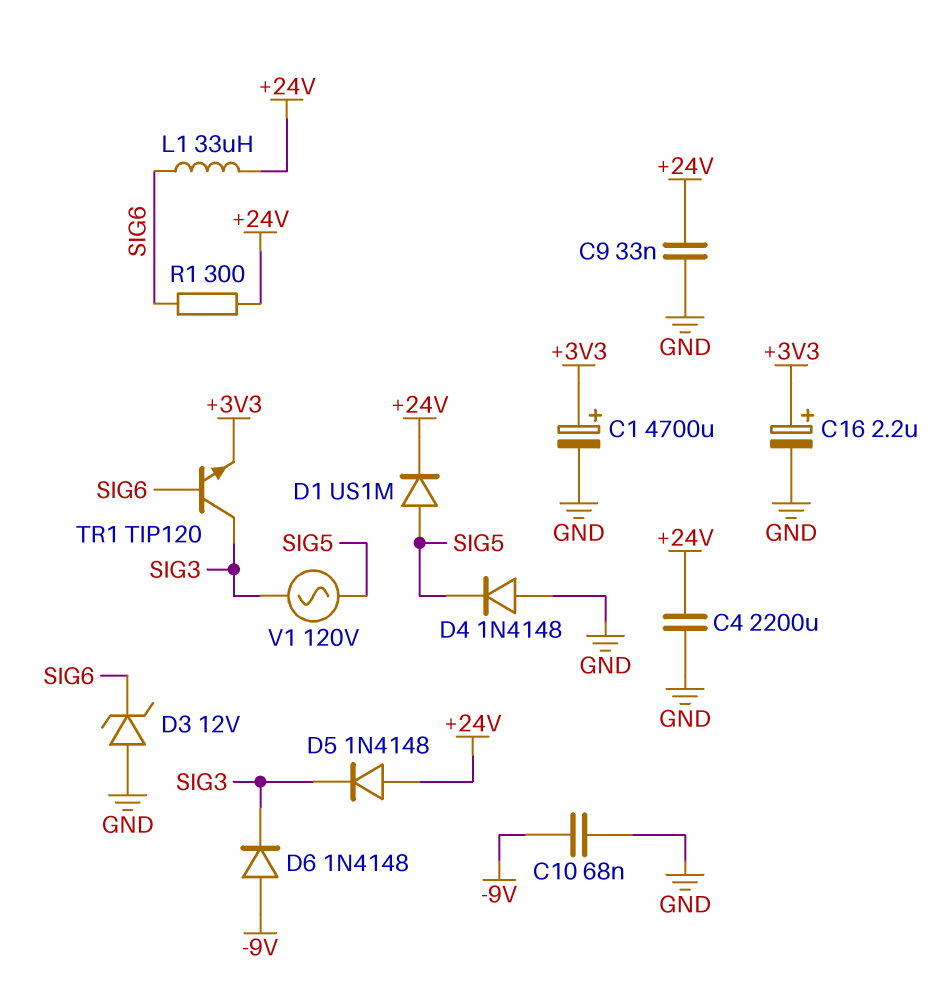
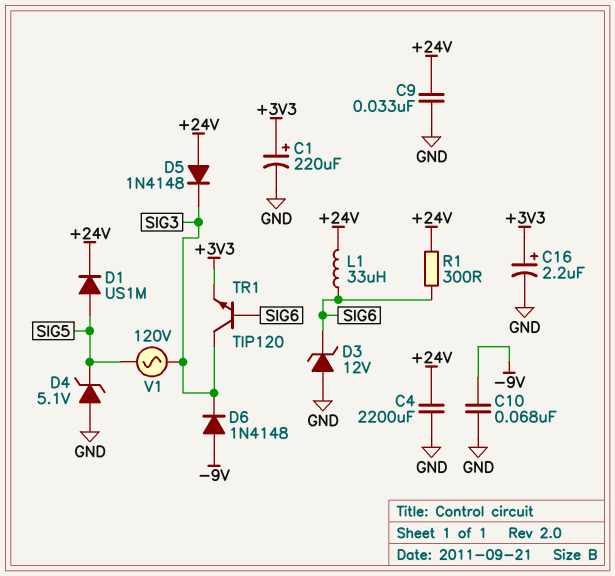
C1: 4700uF (plus +3V3, minus GND) -> 220uF (plus +3V3, minus GND)
D4: diode 1N4148 (A GND, K SIG5) -> zener 5.1V (A GND, K SIG5)

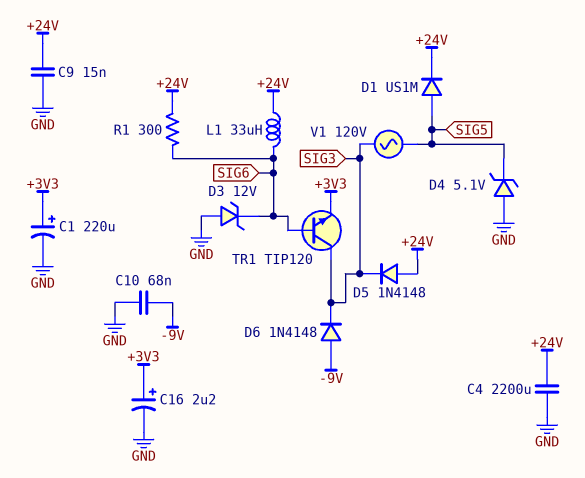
C9: 33nF (+24V, GND) -> 15nF (+24V, GND)

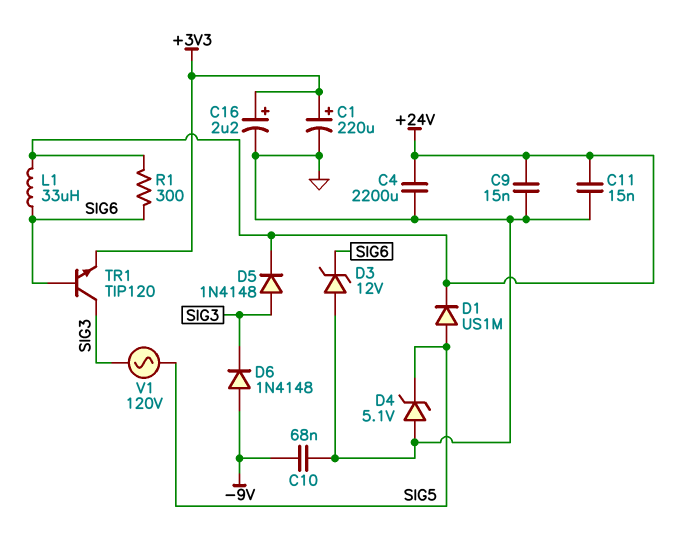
C11: none -> 15nF (+24V, GND)
D5: diode 1N4148 (A +24V, K SIG3) -> diode 1N4148 (A SIG3, K +24V)

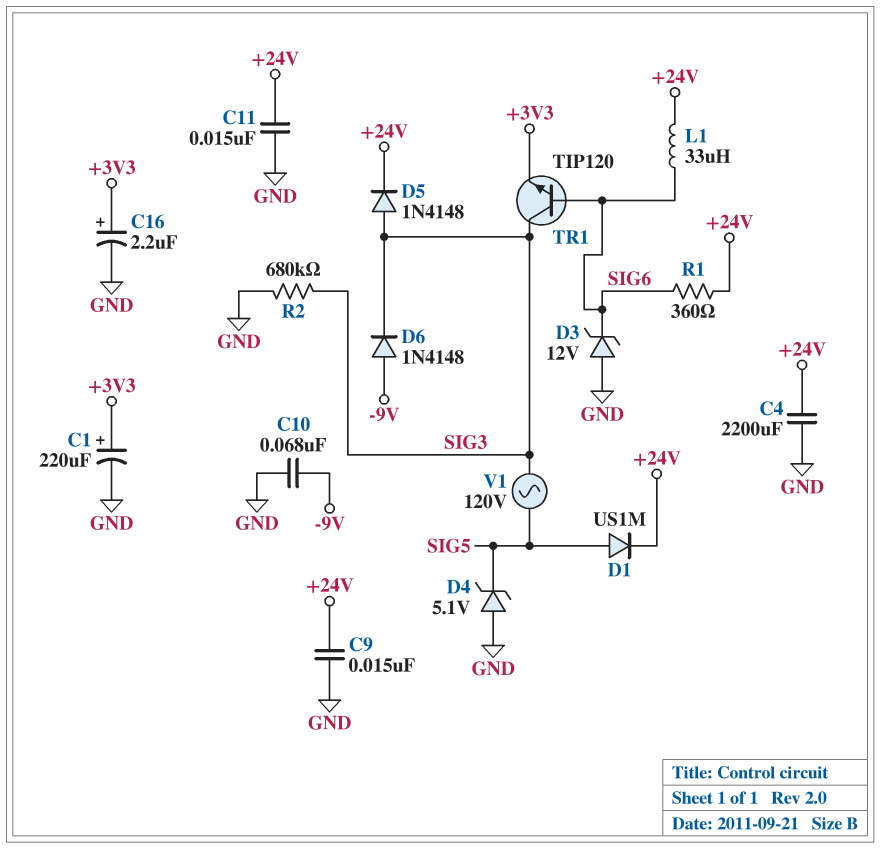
R1: 300 (+24V, SIG6) -> 360 (+24V, SIG6)
R2: none -> 680k (GND, SIG3)

